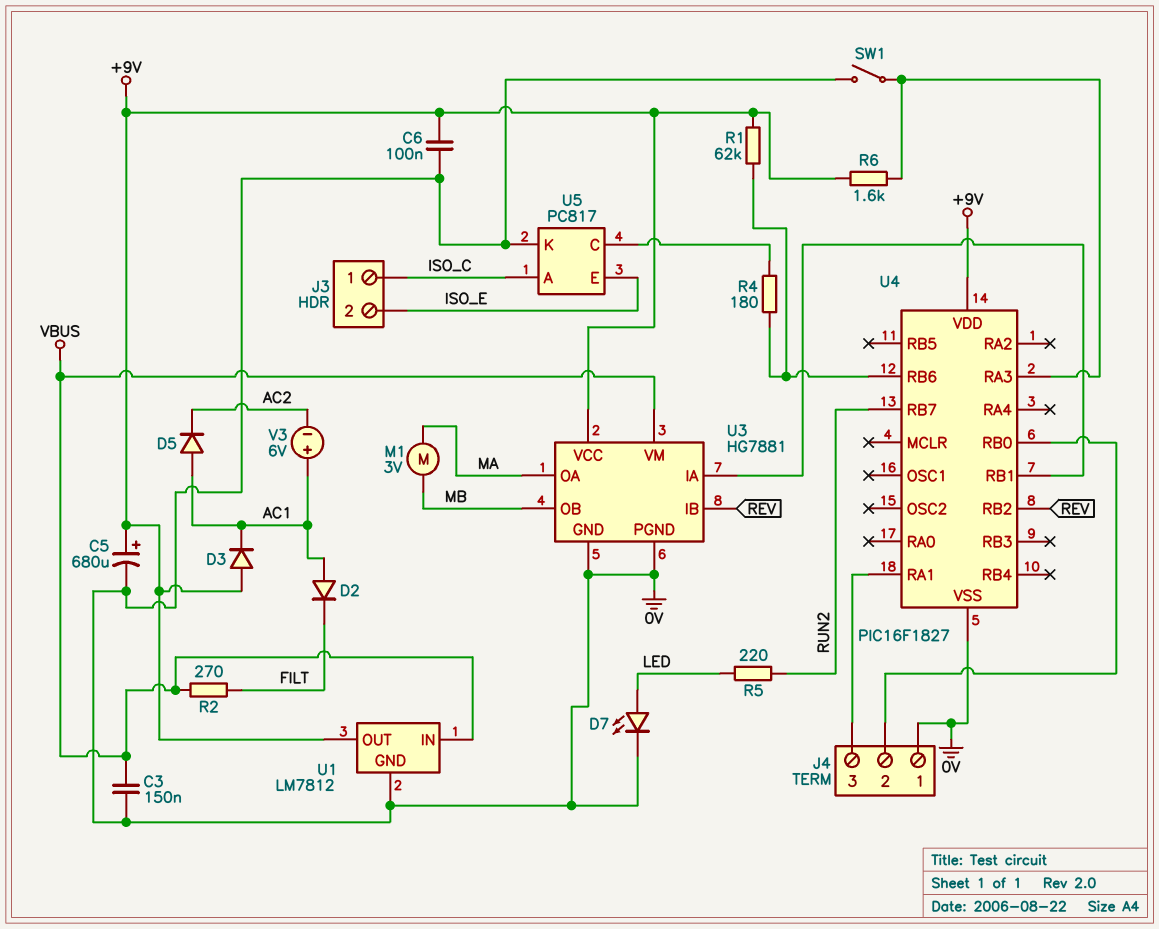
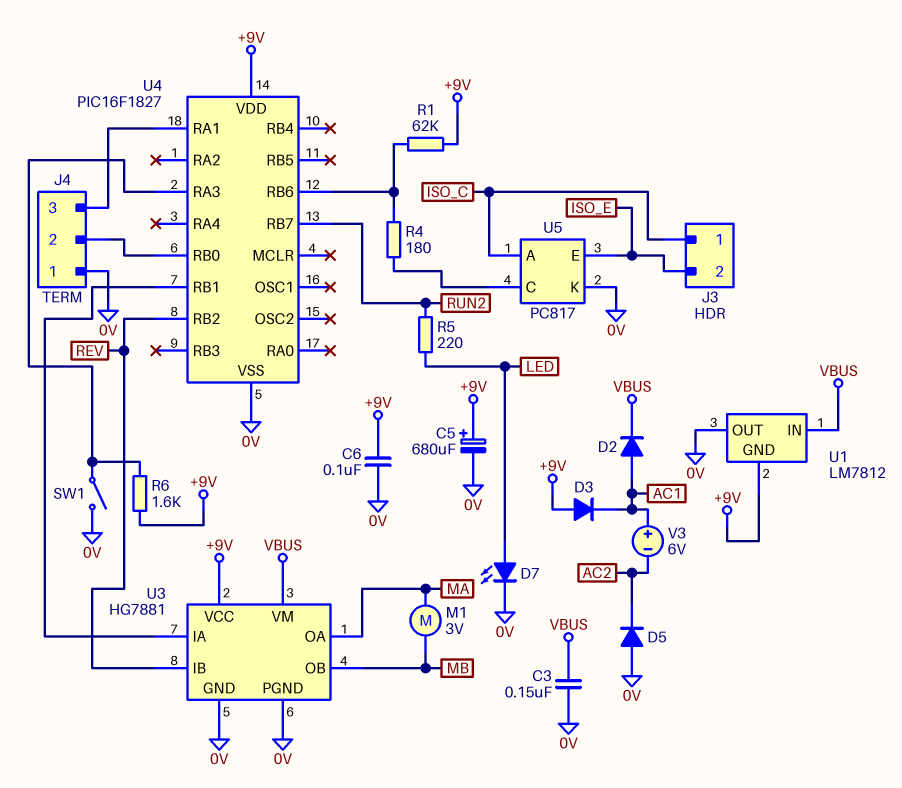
D2: diode (A AC1, K FILT) -> diode (A AC1, K VBUS)
D5: diode (A AC1, K AC2) -> diode (A 0V, K AC2)
R2: 270 (FILT, VBUS) -> none
U1 pin GND: 0V -> +9V
U1 pin OUT: +9V -> 0V

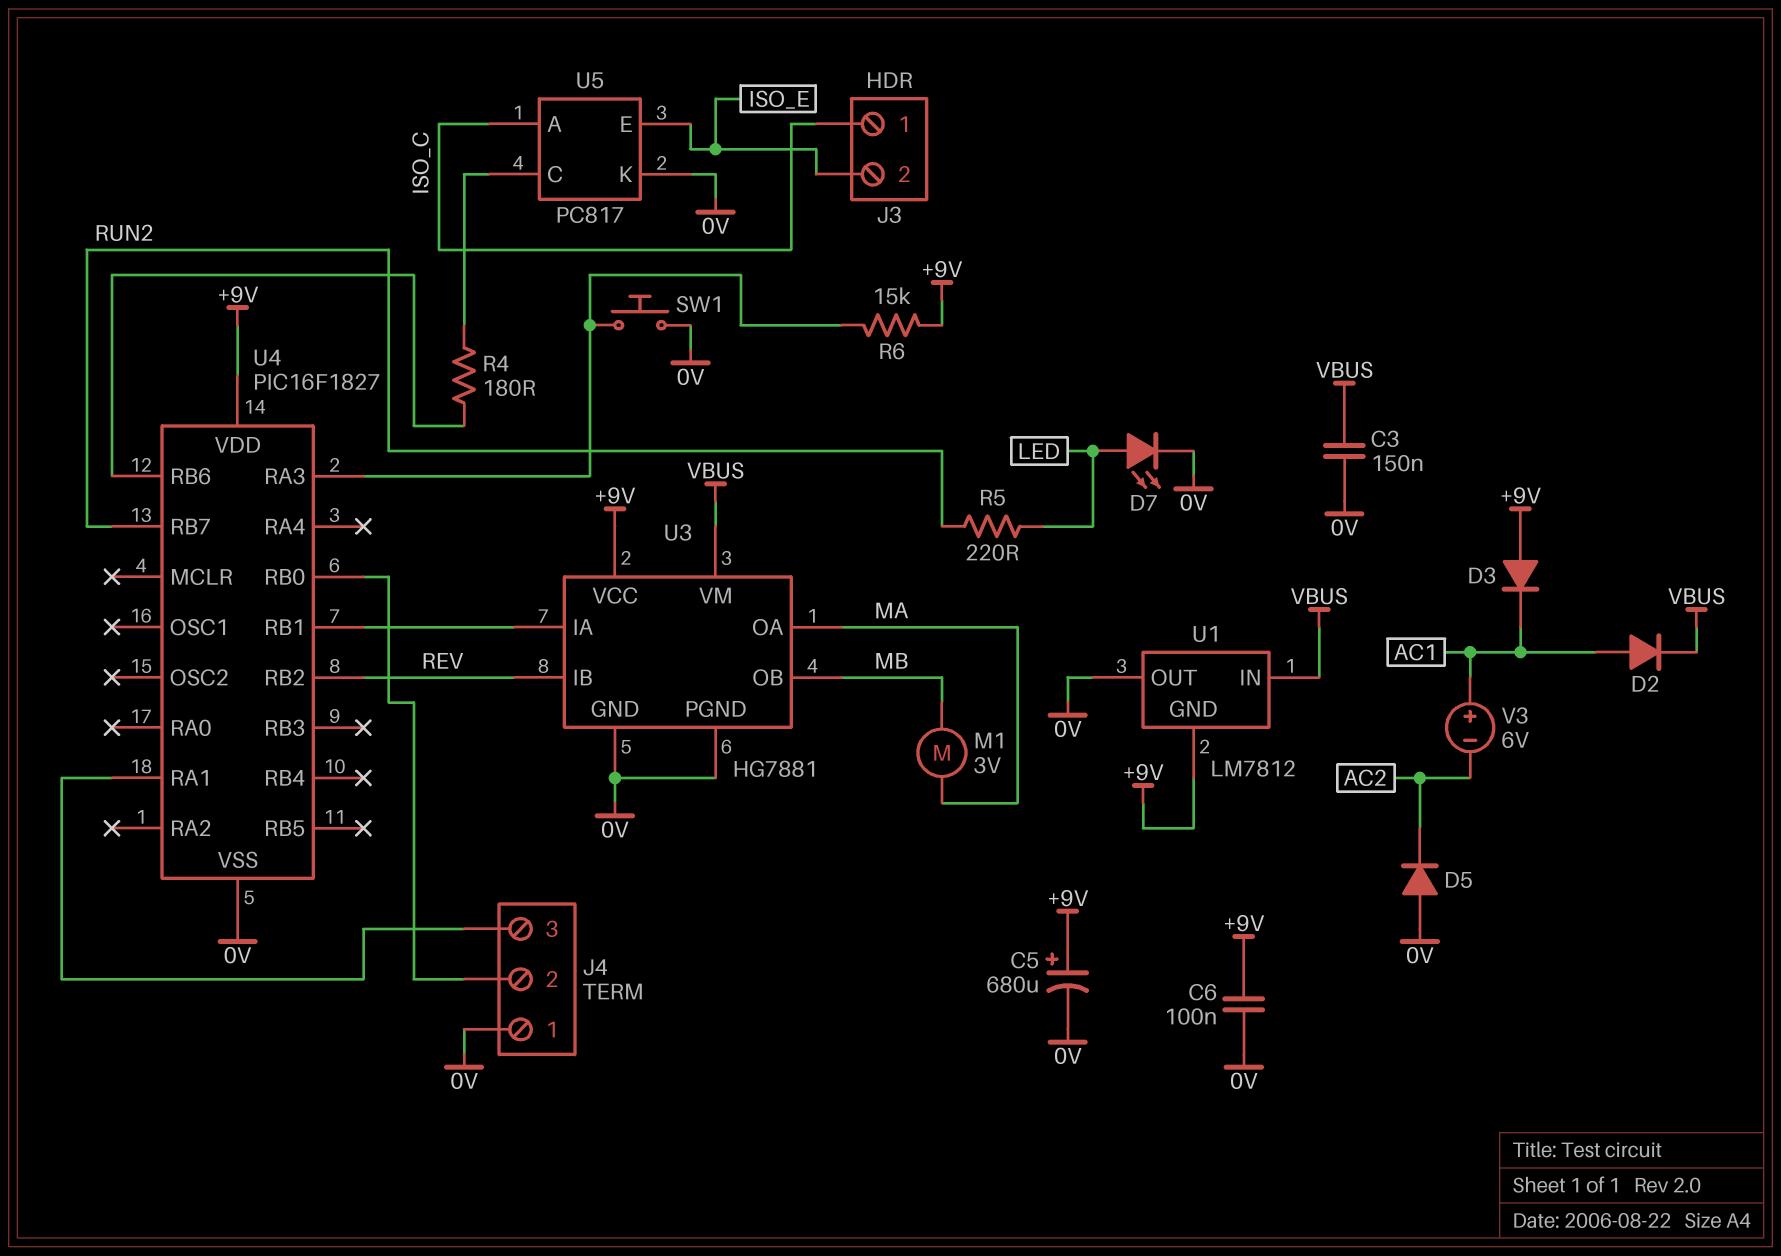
R1: 62k (+9V, U4/RB6) -> none
R6: 1.6k (+9V, U4/RA3) -> 15k (+9V, U4/RA3)
SW1: switch (0V, U4/RA3) -> button (0V, U4/RA3)

